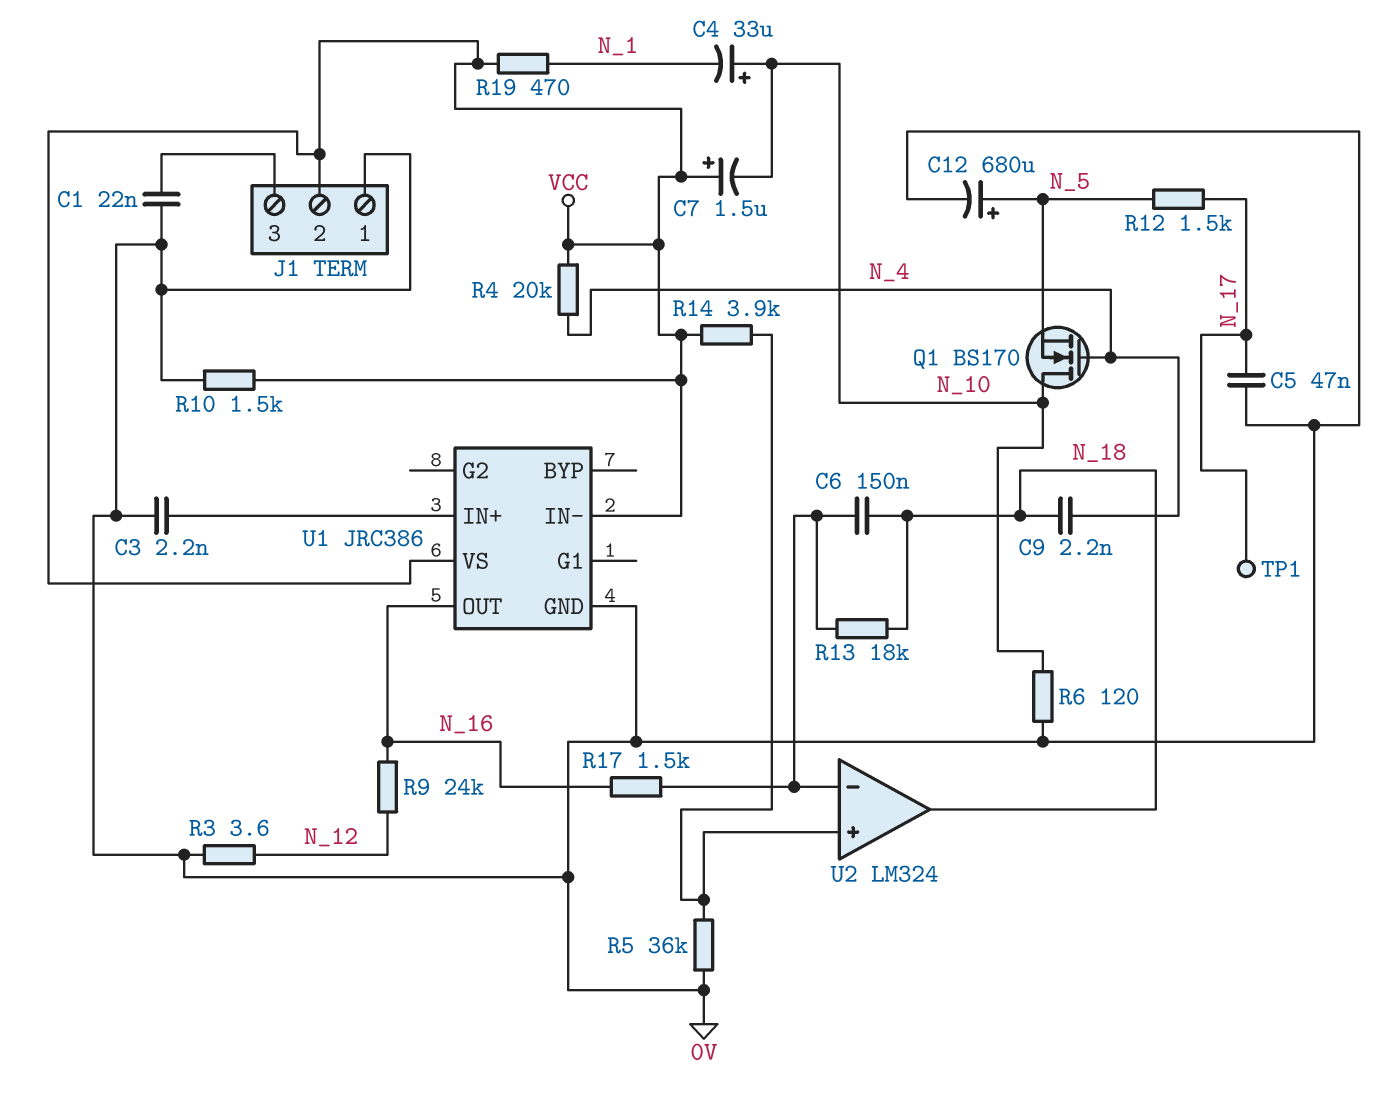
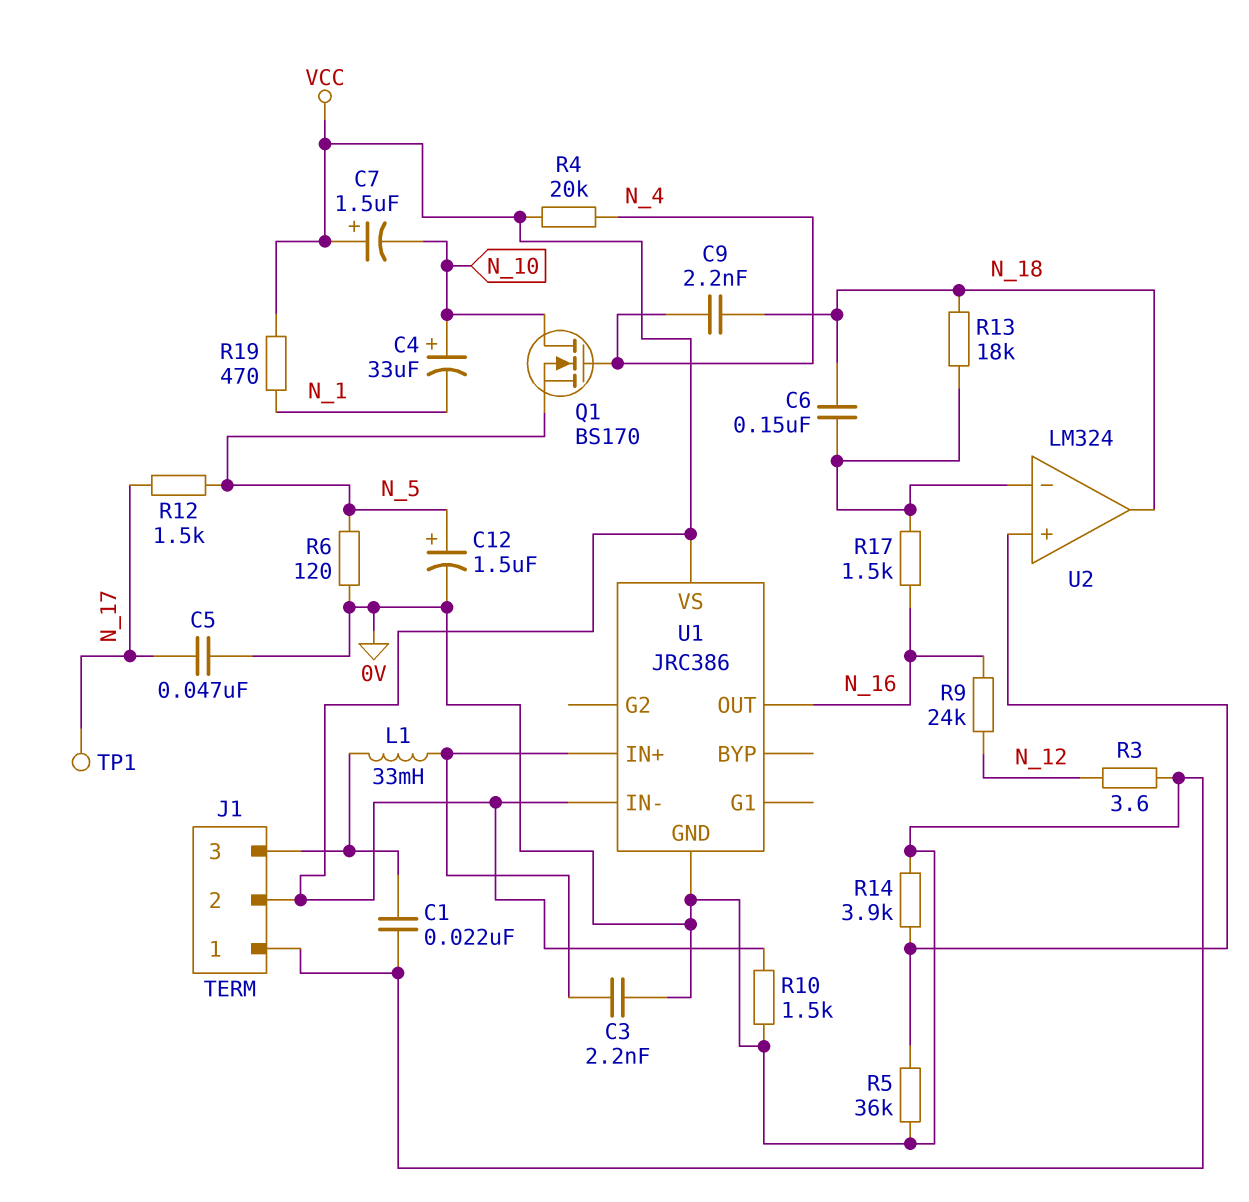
C12: 680uF (plus N_5, minus 0V) -> 1.5uF (plus N_5, minus 0V)
L1: none -> 33mH (J1/3, U1/IN+)
R6: 120 (0V, N_10) -> 120 (0V, N_5)
R14: 3.9k (U2/in+, VCC) -> 3.9k (0V, U2/in+)

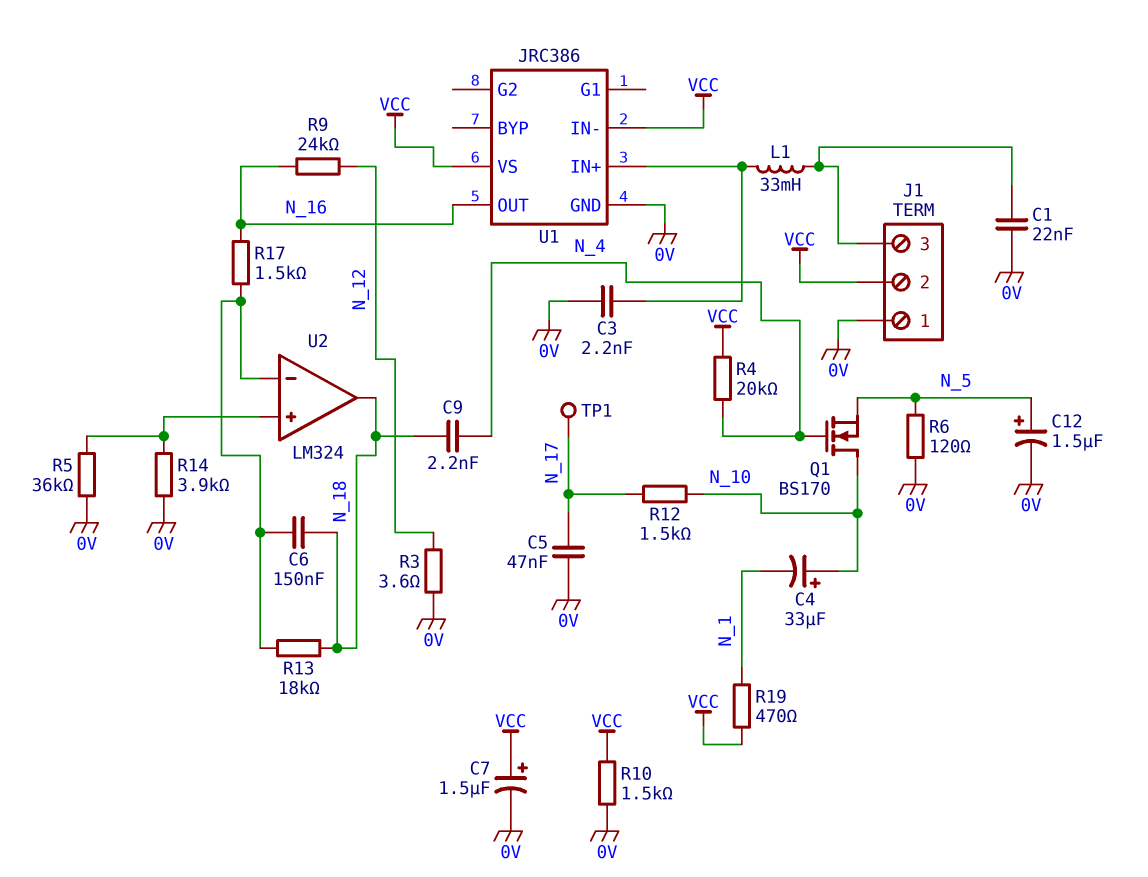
C7: 1.5uF (plus VCC, minus N_10) -> 1.5uF (plus VCC, minus 0V)
R12: 1.5k (N_5, N_17) -> 1.5k (N_10, N_17)

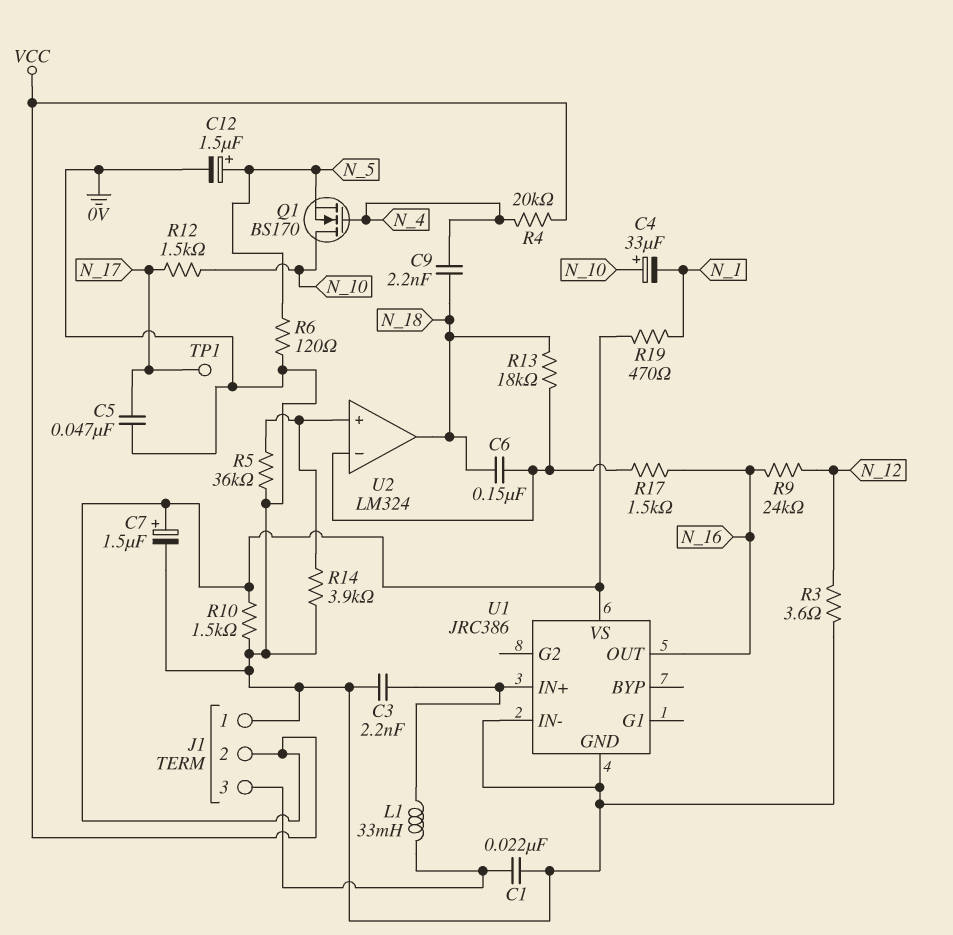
U1 pin IN-: VCC -> 0V

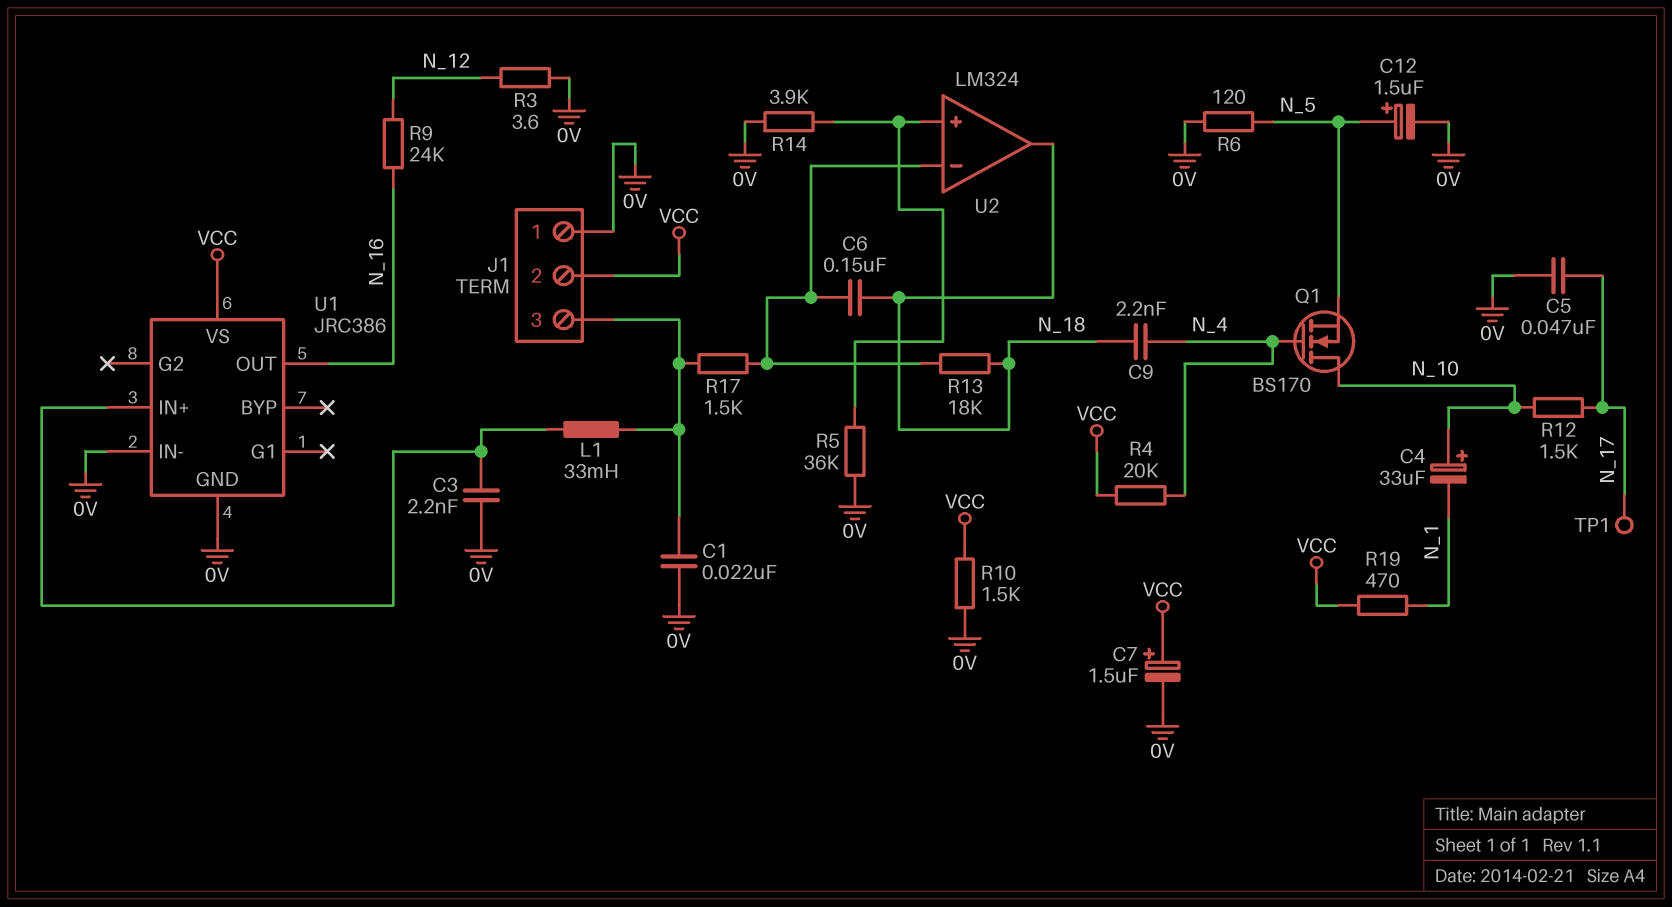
R17: 1.5k (N_16, U2/in-) -> 1.5k (J1/3, U2/in-)

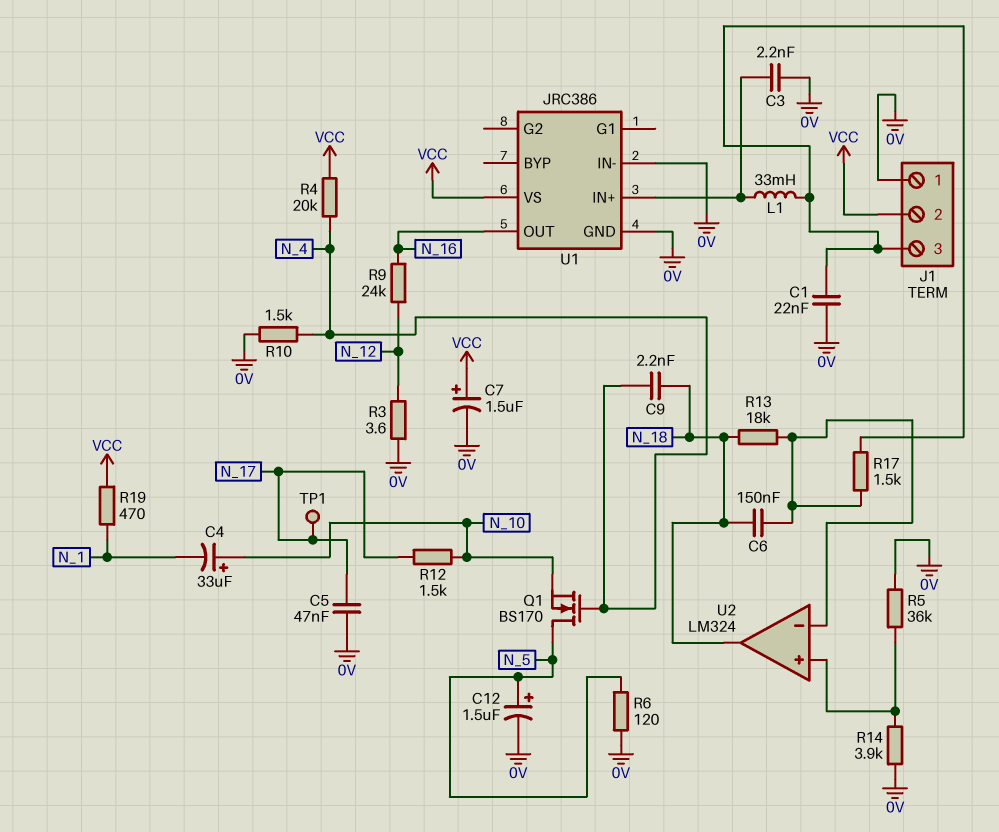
Q1: NMOS BS170 (G N_4, D N_10, S N_5) -> NMOS BS170 (G N_4, D N_5, S N_10)
R10: 1.5k (0V, VCC) -> 1.5k (0V, N_4)

